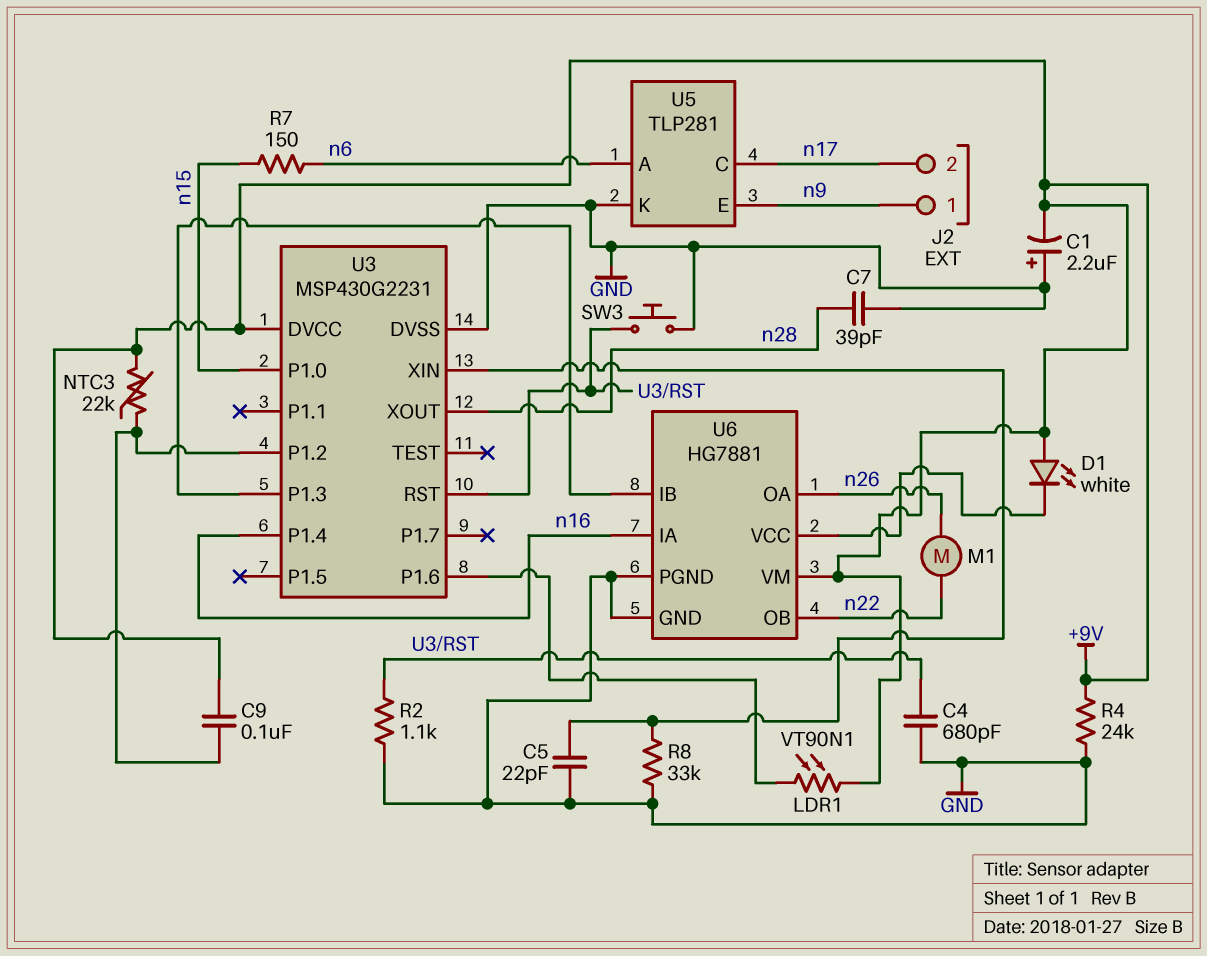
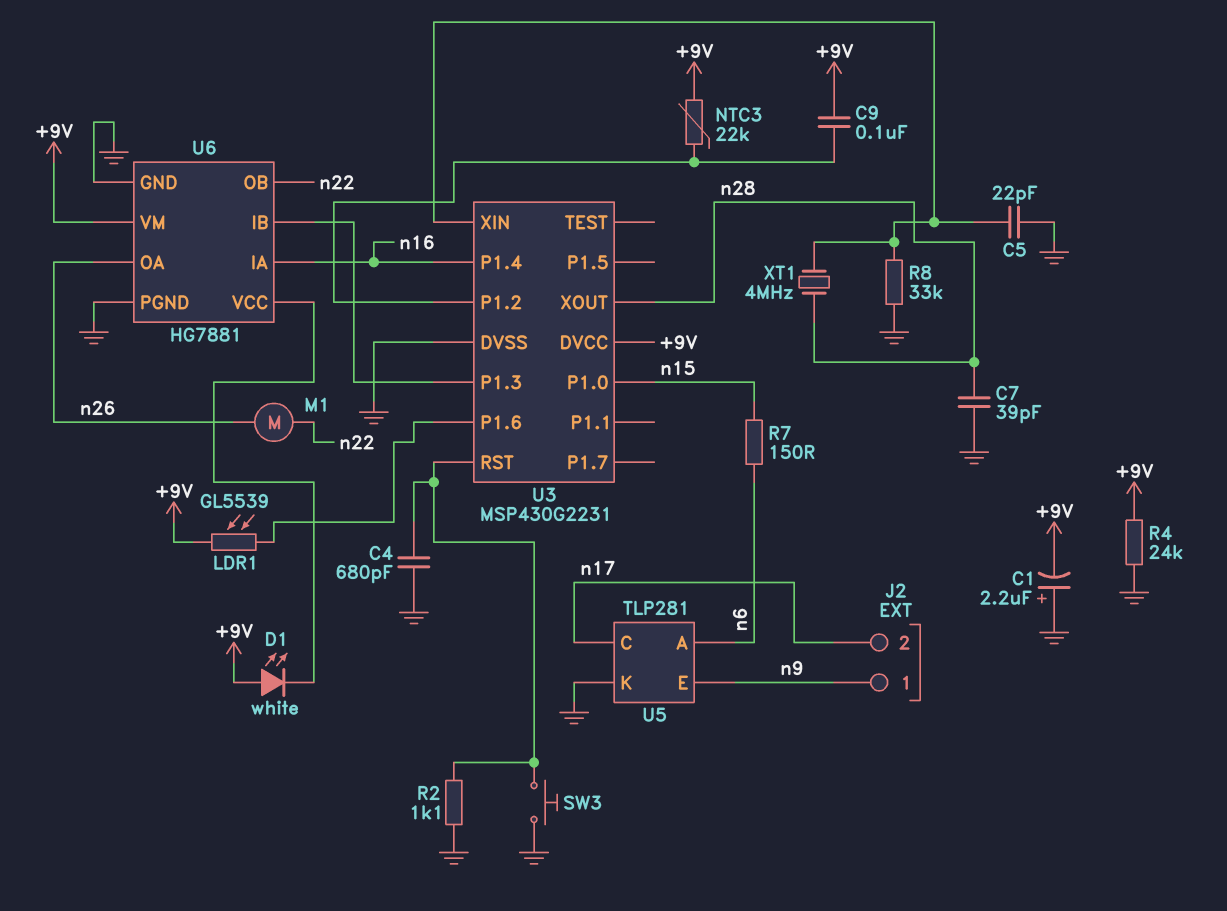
LDR1: VT90N1 (+9V, U3/P1.6) -> GL5539 (+9V, U3/P1.6)
XT1: none -> 4MHz (U3/XIN, n28)

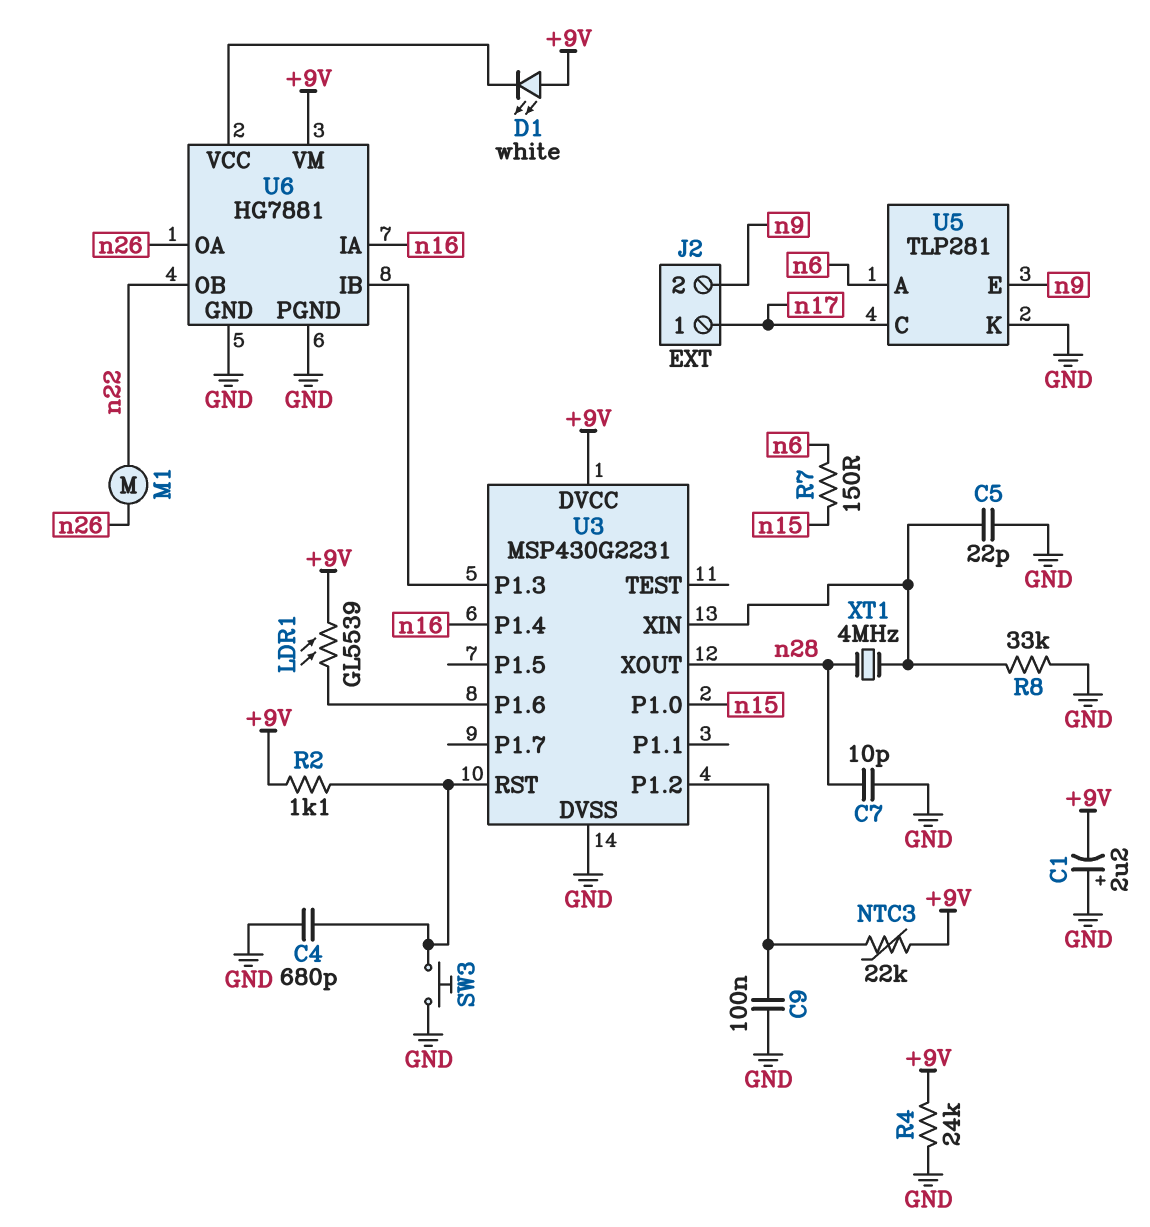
C7: 39pF (GND, n28) -> 10pF (GND, n28)
C9: 100nF (+9V, U3/P1.2) -> 100nF (GND, U3/P1.2)
J2 pin 1: n9 -> n17
J2 pin 2: n17 -> n9
R2: 1.1k (GND, U3/RST) -> 1.1k (+9V, U3/RST)

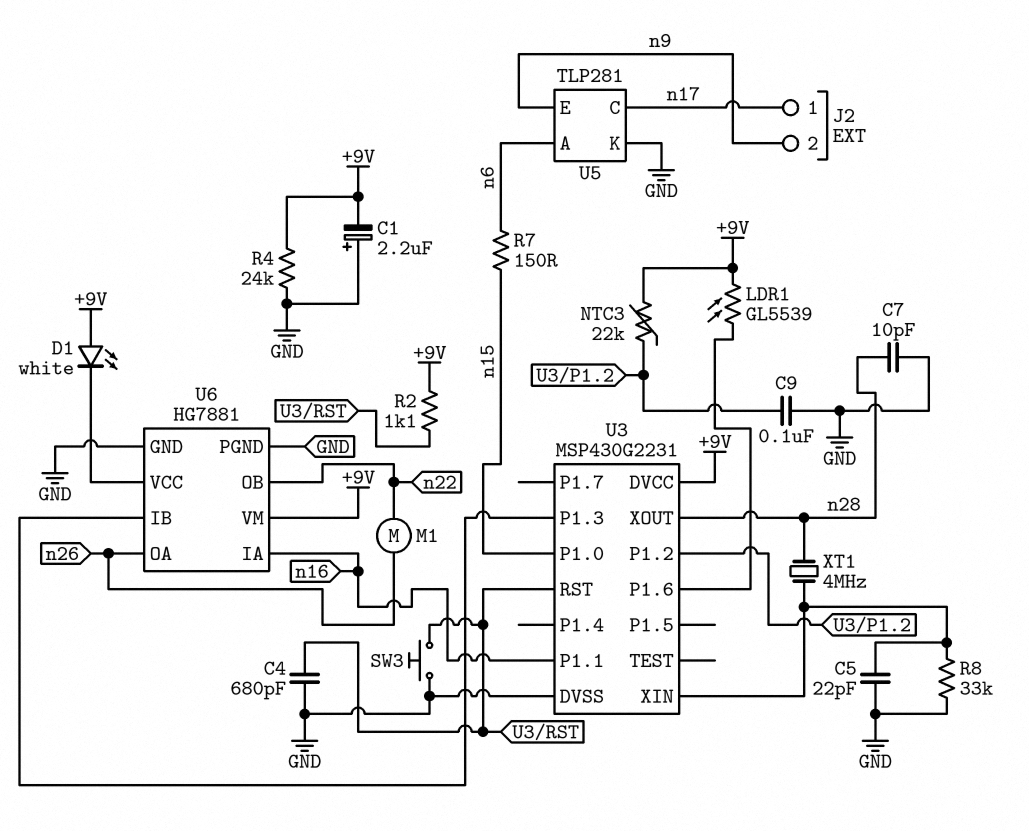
U3 pin P1.1: none -> n16
U3 pin P1.4: n16 -> none

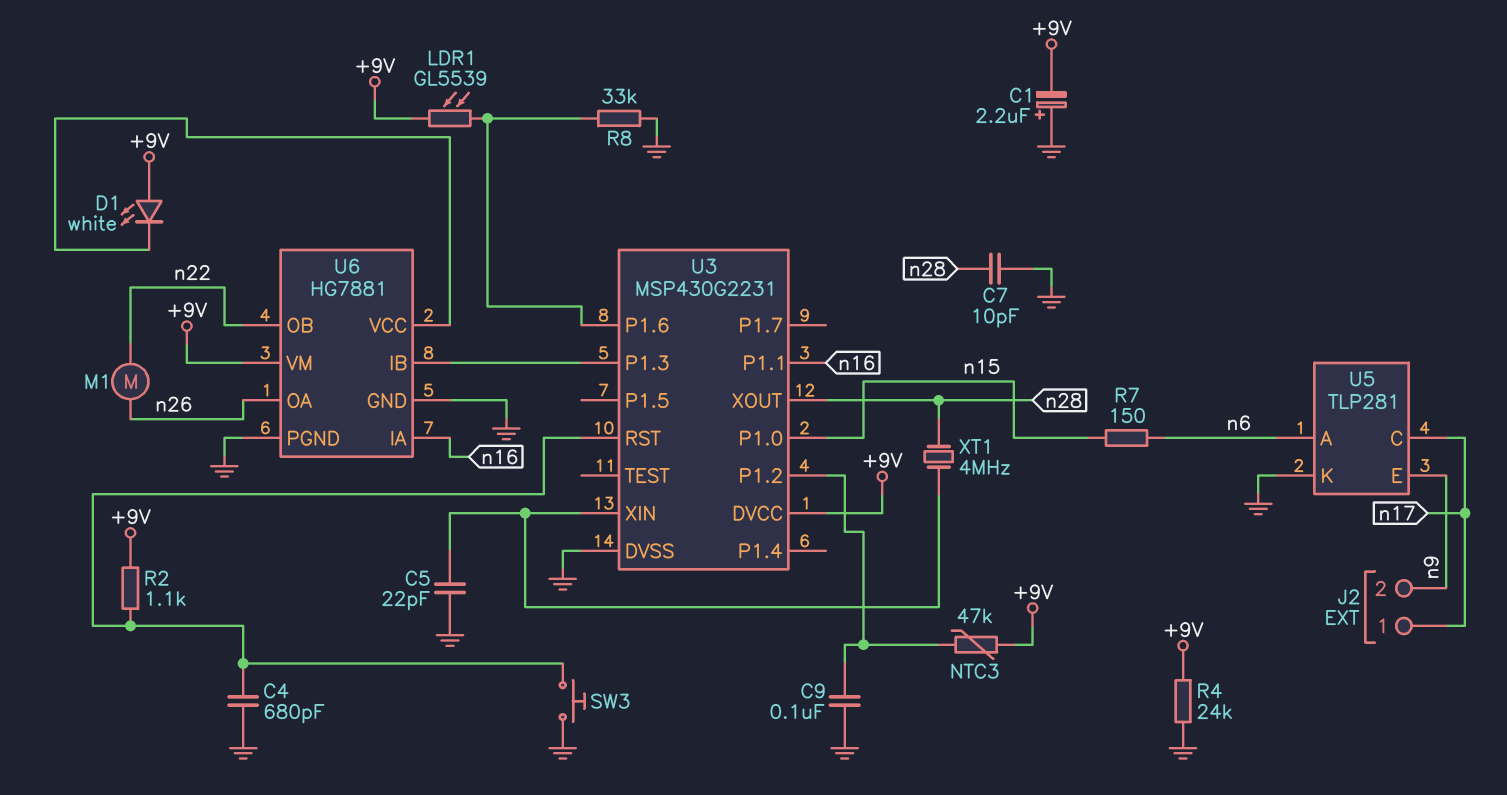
NTC3: 22k (+9V, U3/P1.2) -> 47k (+9V, U3/P1.2)
R8: 33k (GND, U3/XIN) -> 33k (GND, U3/P1.6)

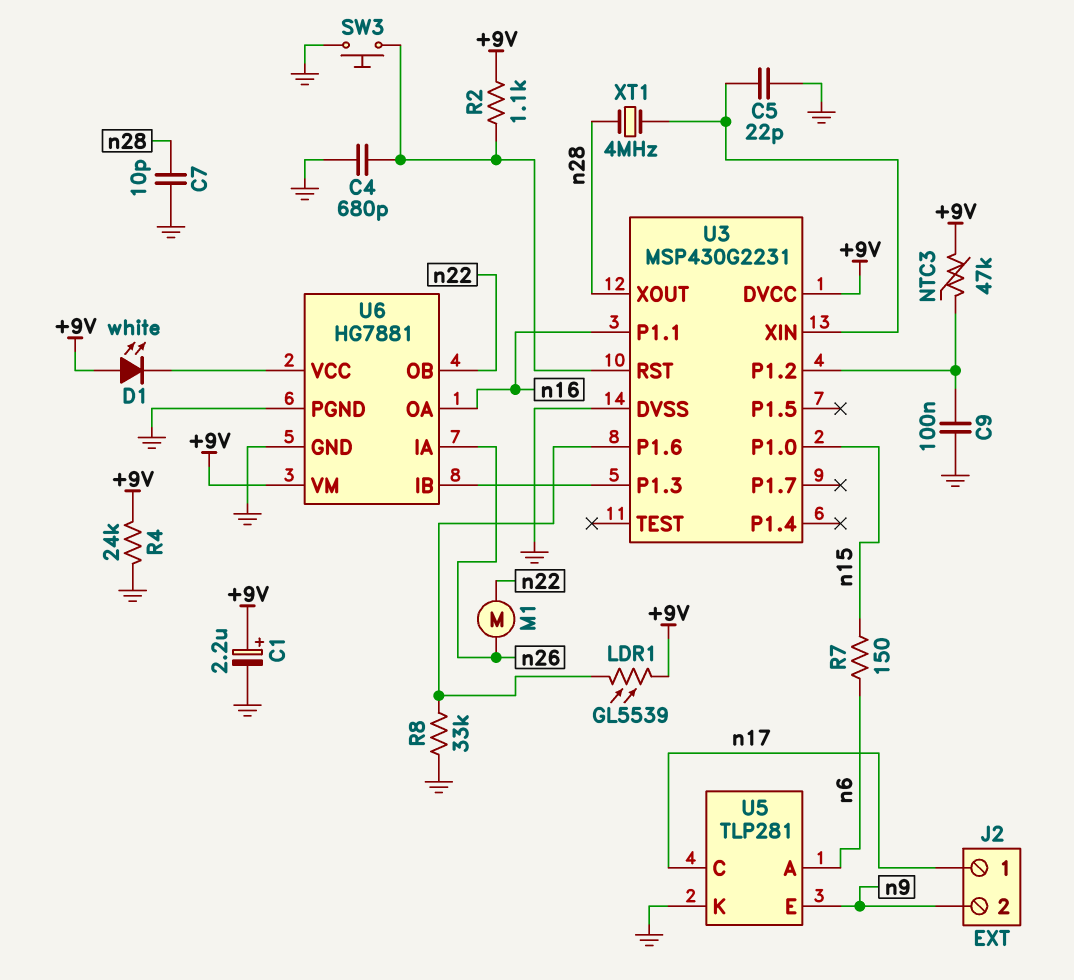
C1: 2.2uF (plus GND, minus +9V) -> 2.2uF (plus +9V, minus GND)
U6 pin IA: n16 -> n26
U6 pin OA: n26 -> n16

